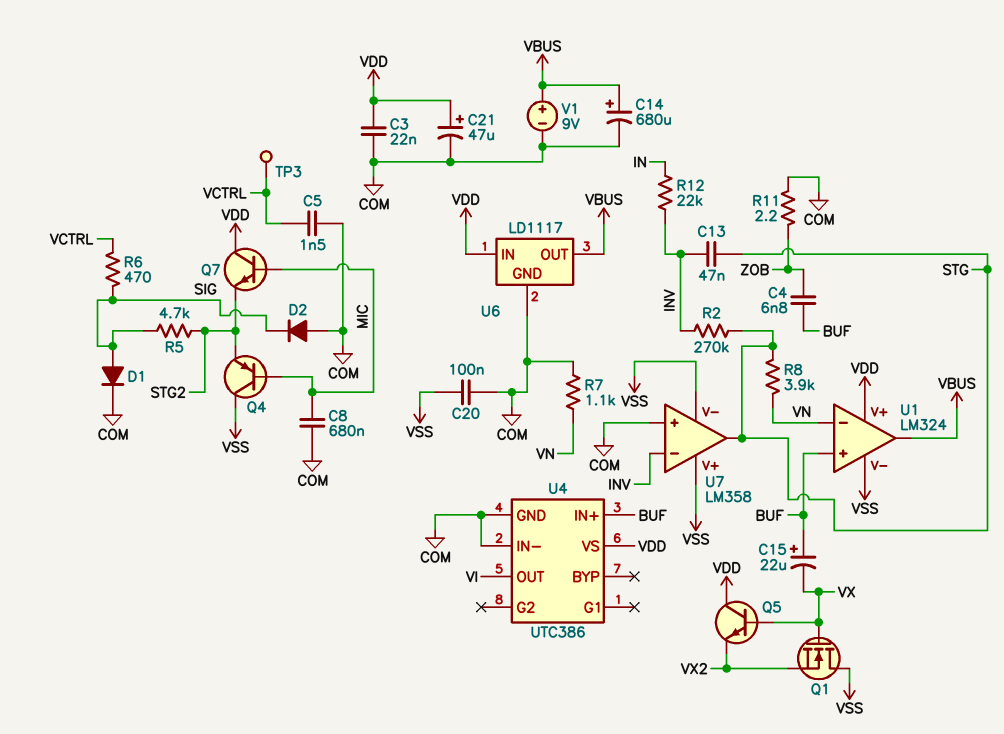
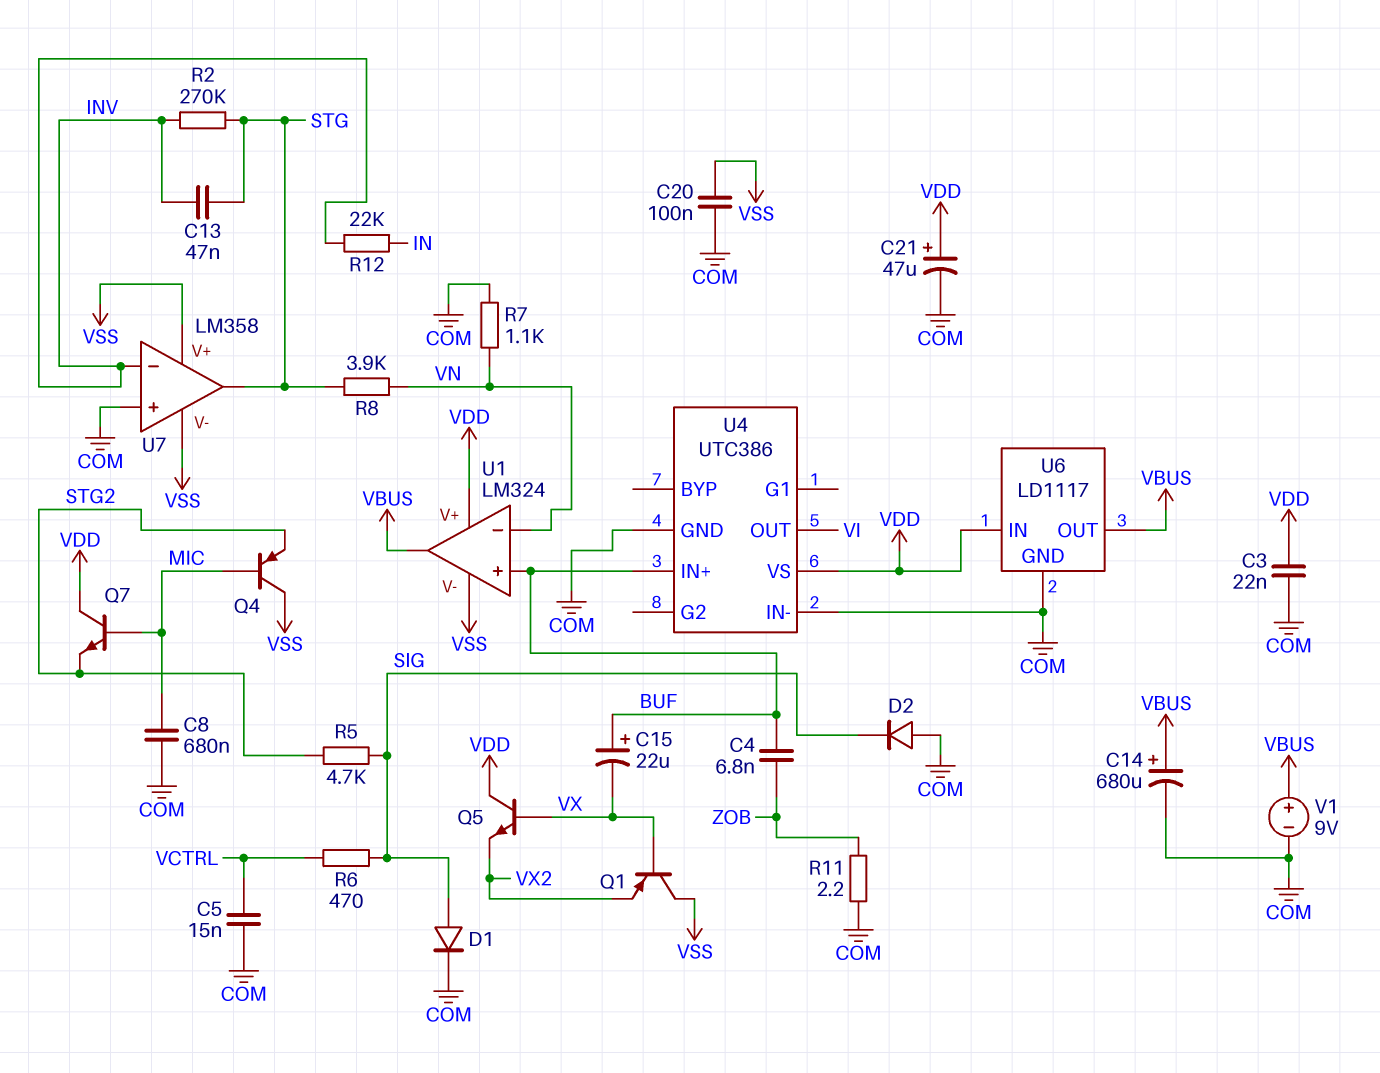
C5: 1.5nF (COM, VCTRL) -> 15nF (COM, VCTRL)
Q1: NMOS (G VX, D VSS, S VX2) -> PNP (B VX, C VSS, E VX2)
TP3: test point (VCTRL) -> none

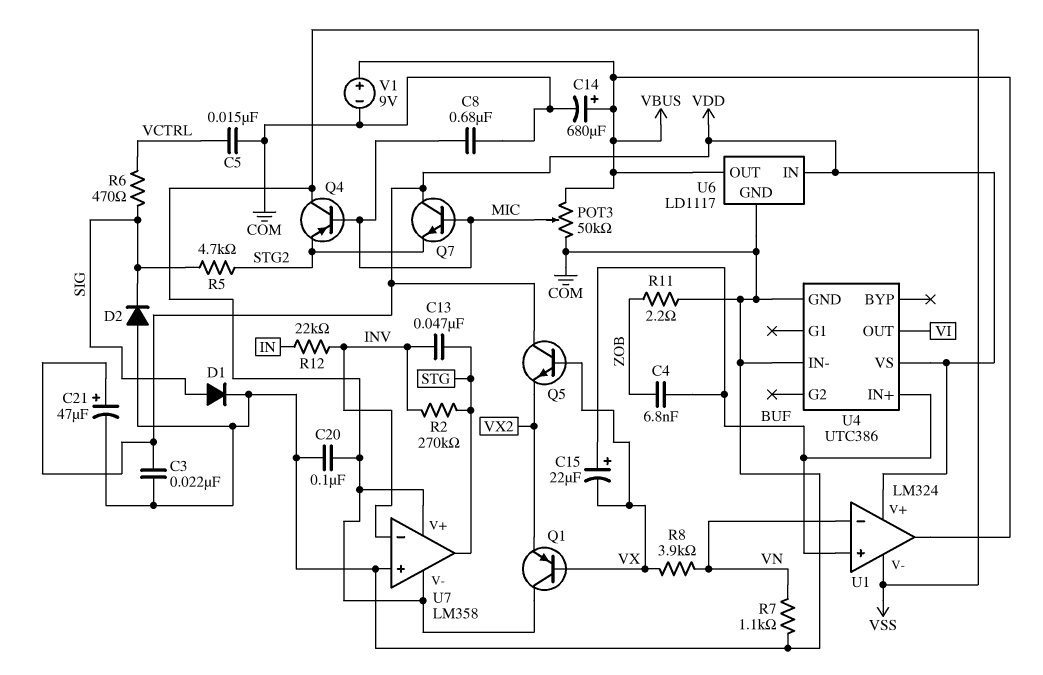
POT3: none -> 50k (COM, VBUS, wiper MIC)
R8: 3.9k (STG, VN) -> 3.9k (VN, VX)

